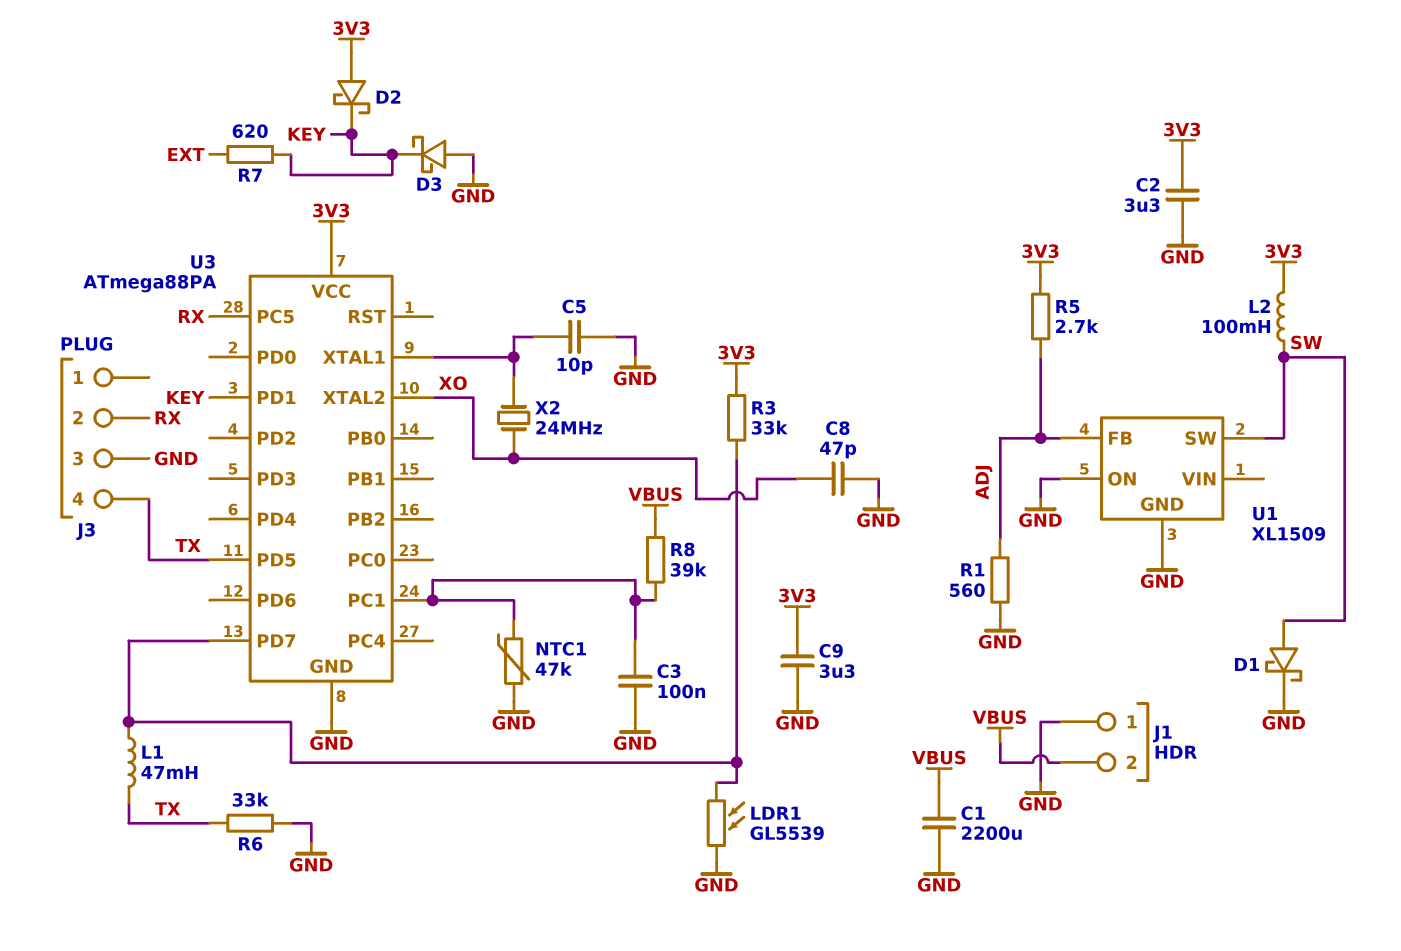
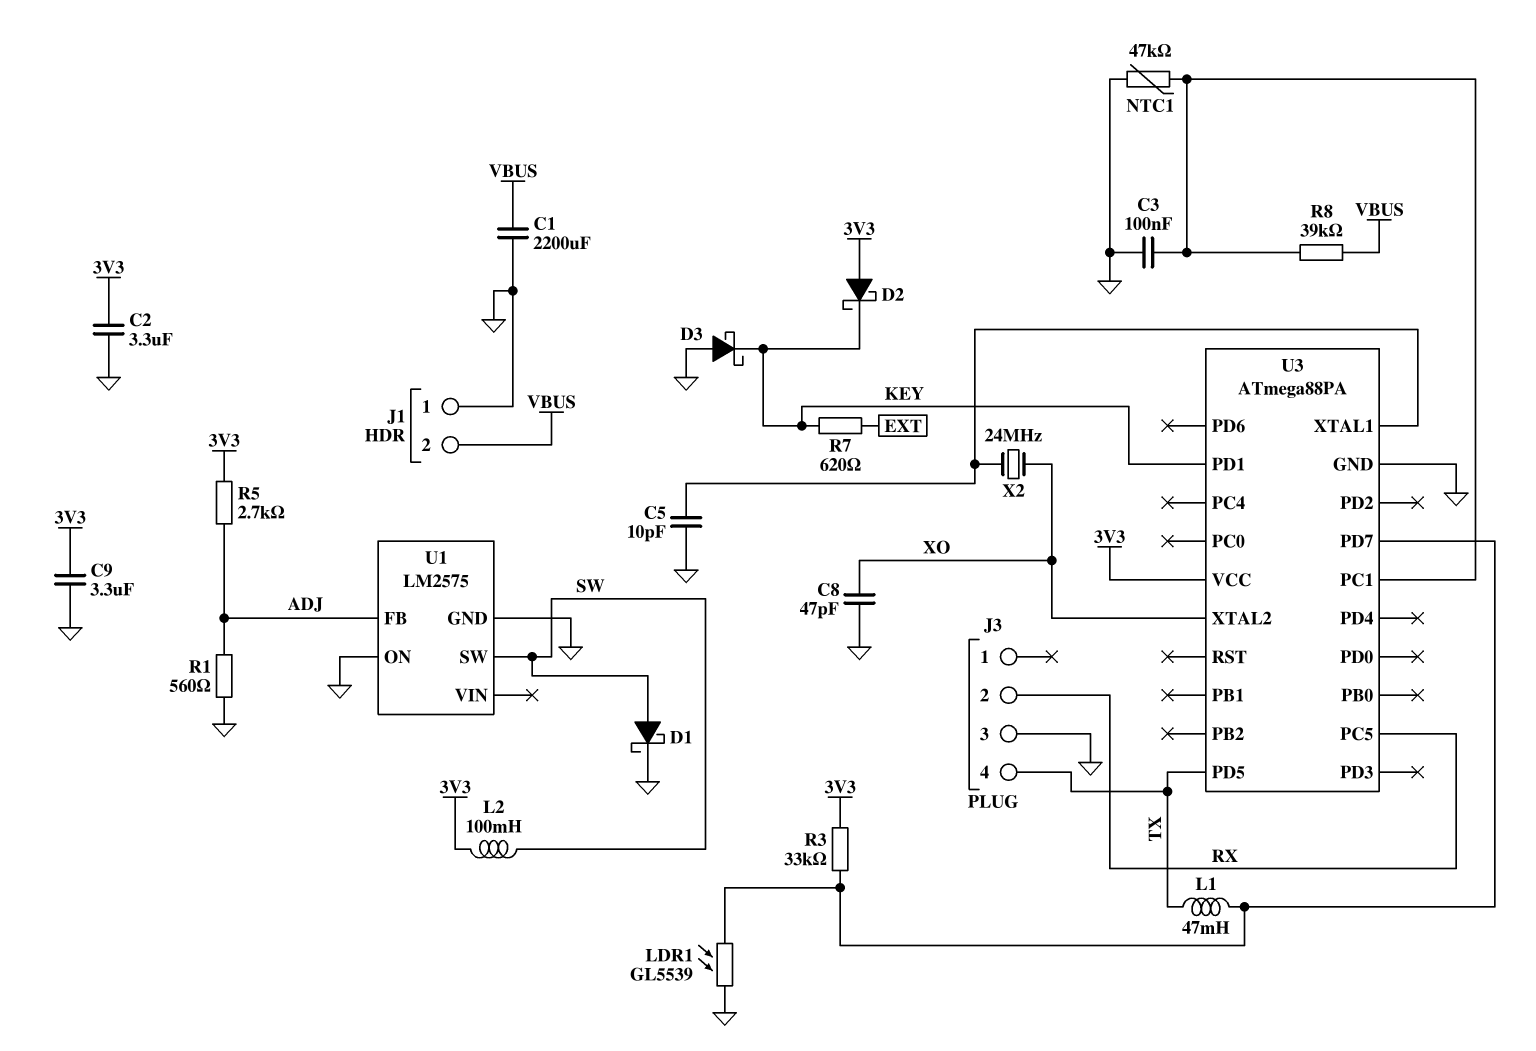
R6: 33k (GND, TX) -> none
U1: XL1509 -> LM2575

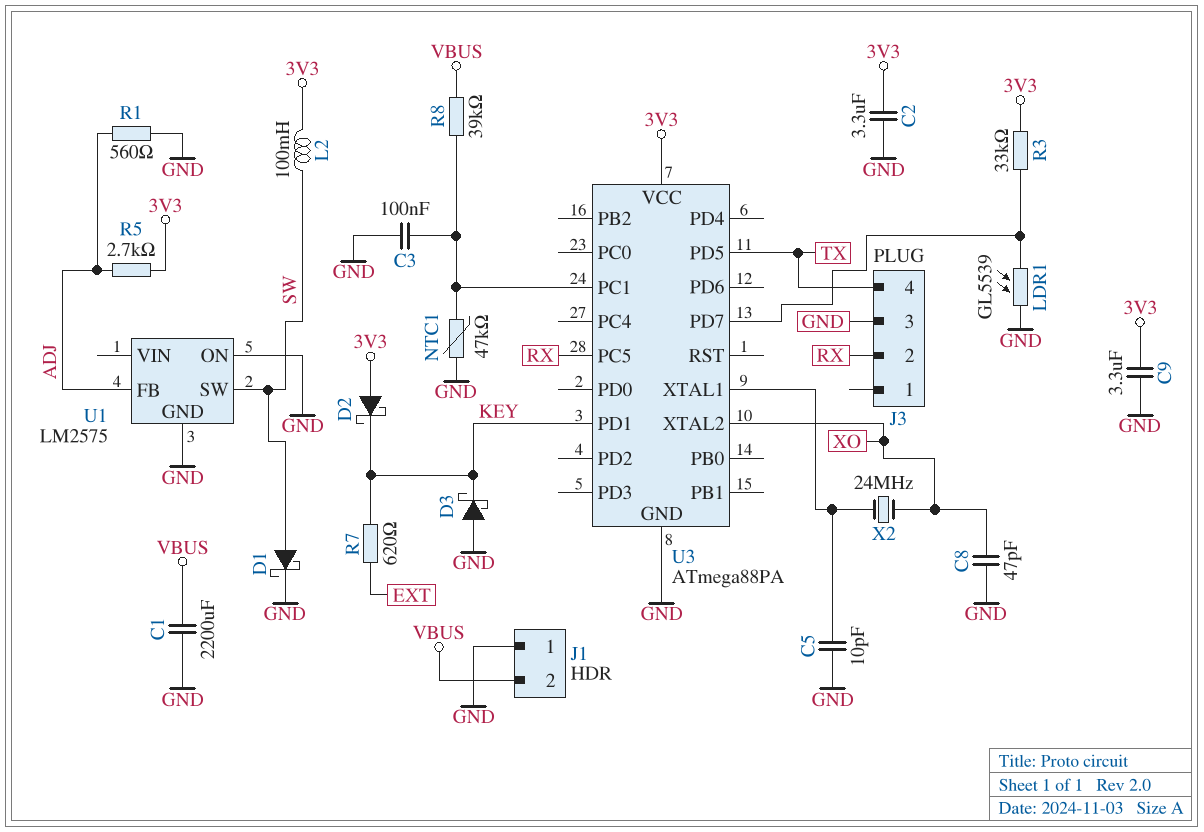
L1: 47mH (TX, U3/PD7) -> none

